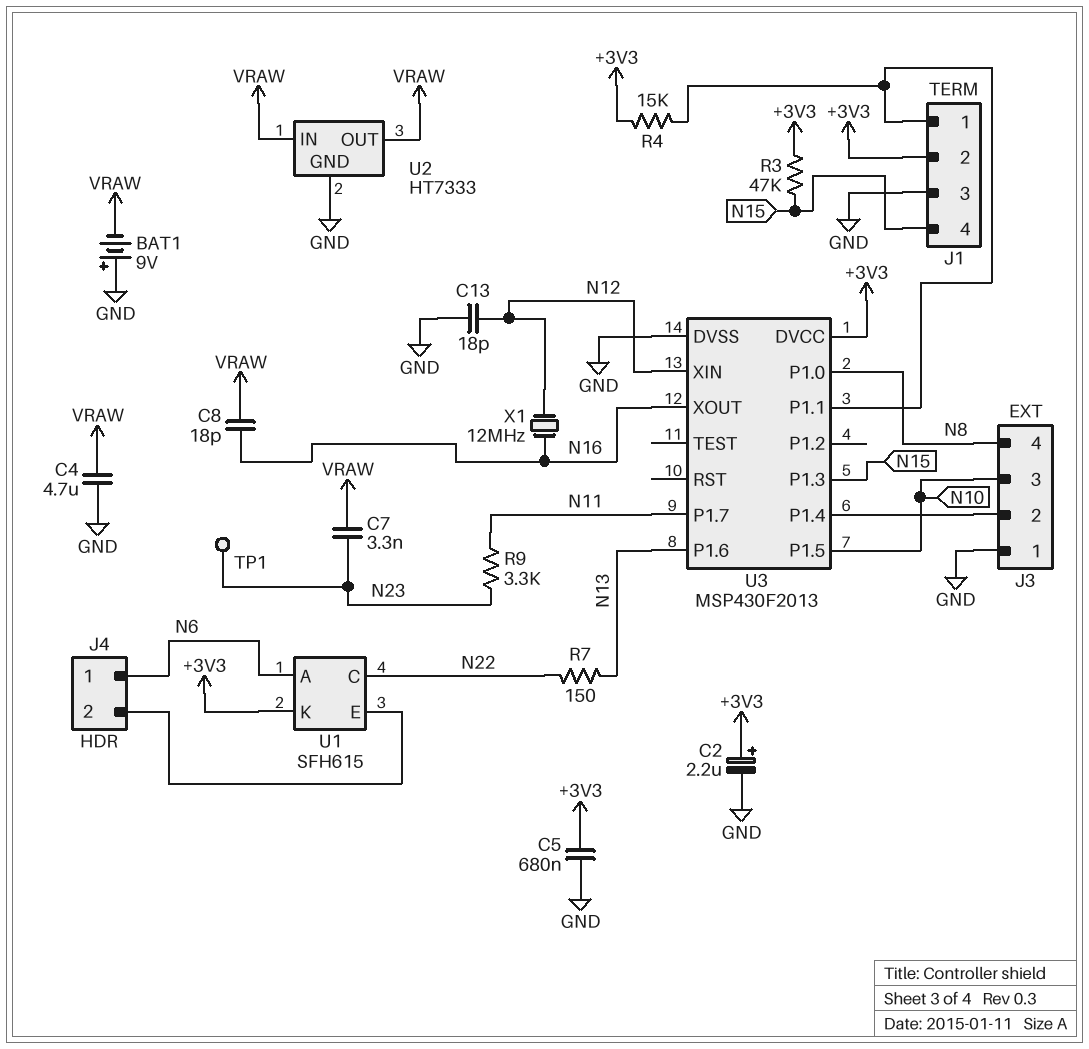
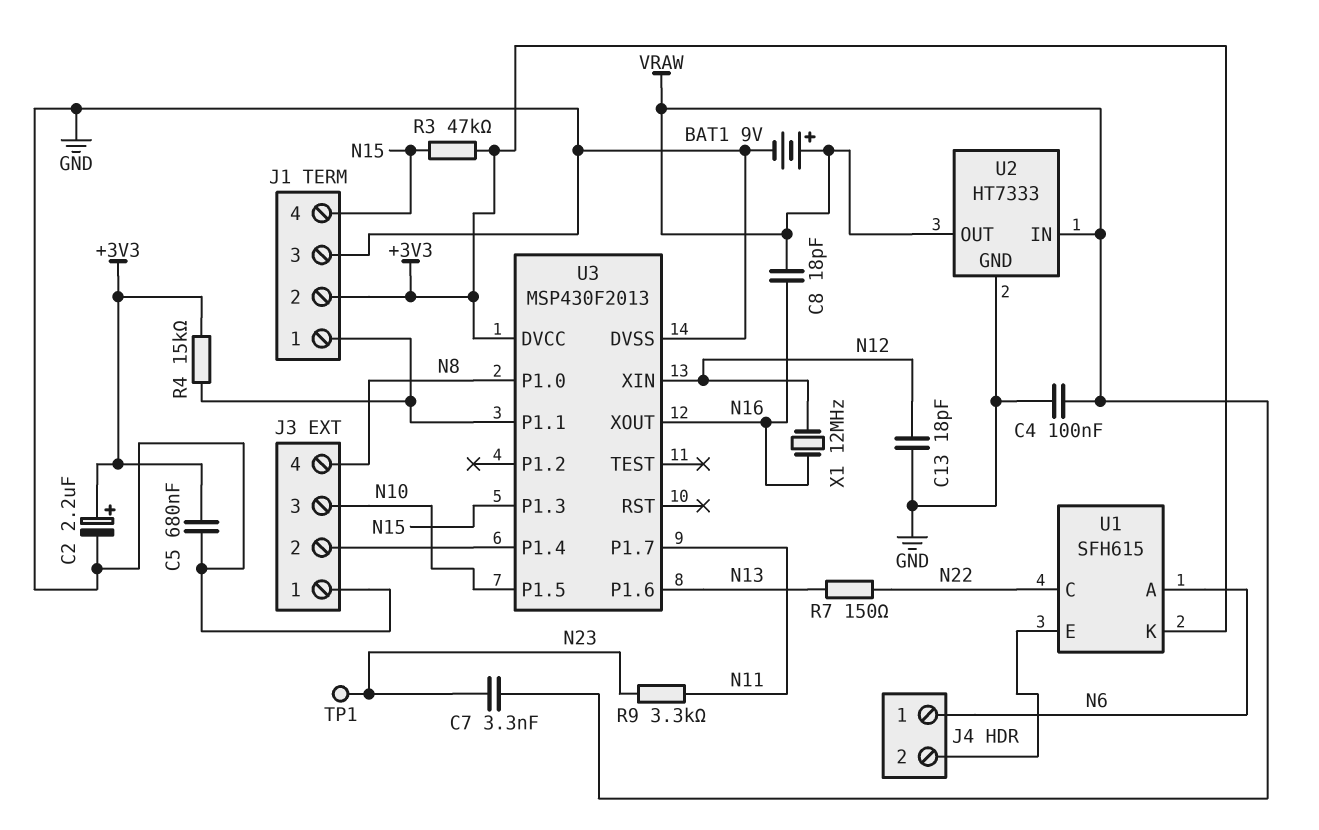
BAT1: 9V (plus GND, minus VRAW) -> 9V (plus VRAW, minus GND)
C4: 4.7uF (GND, VRAW) -> 100nF (GND, VRAW)

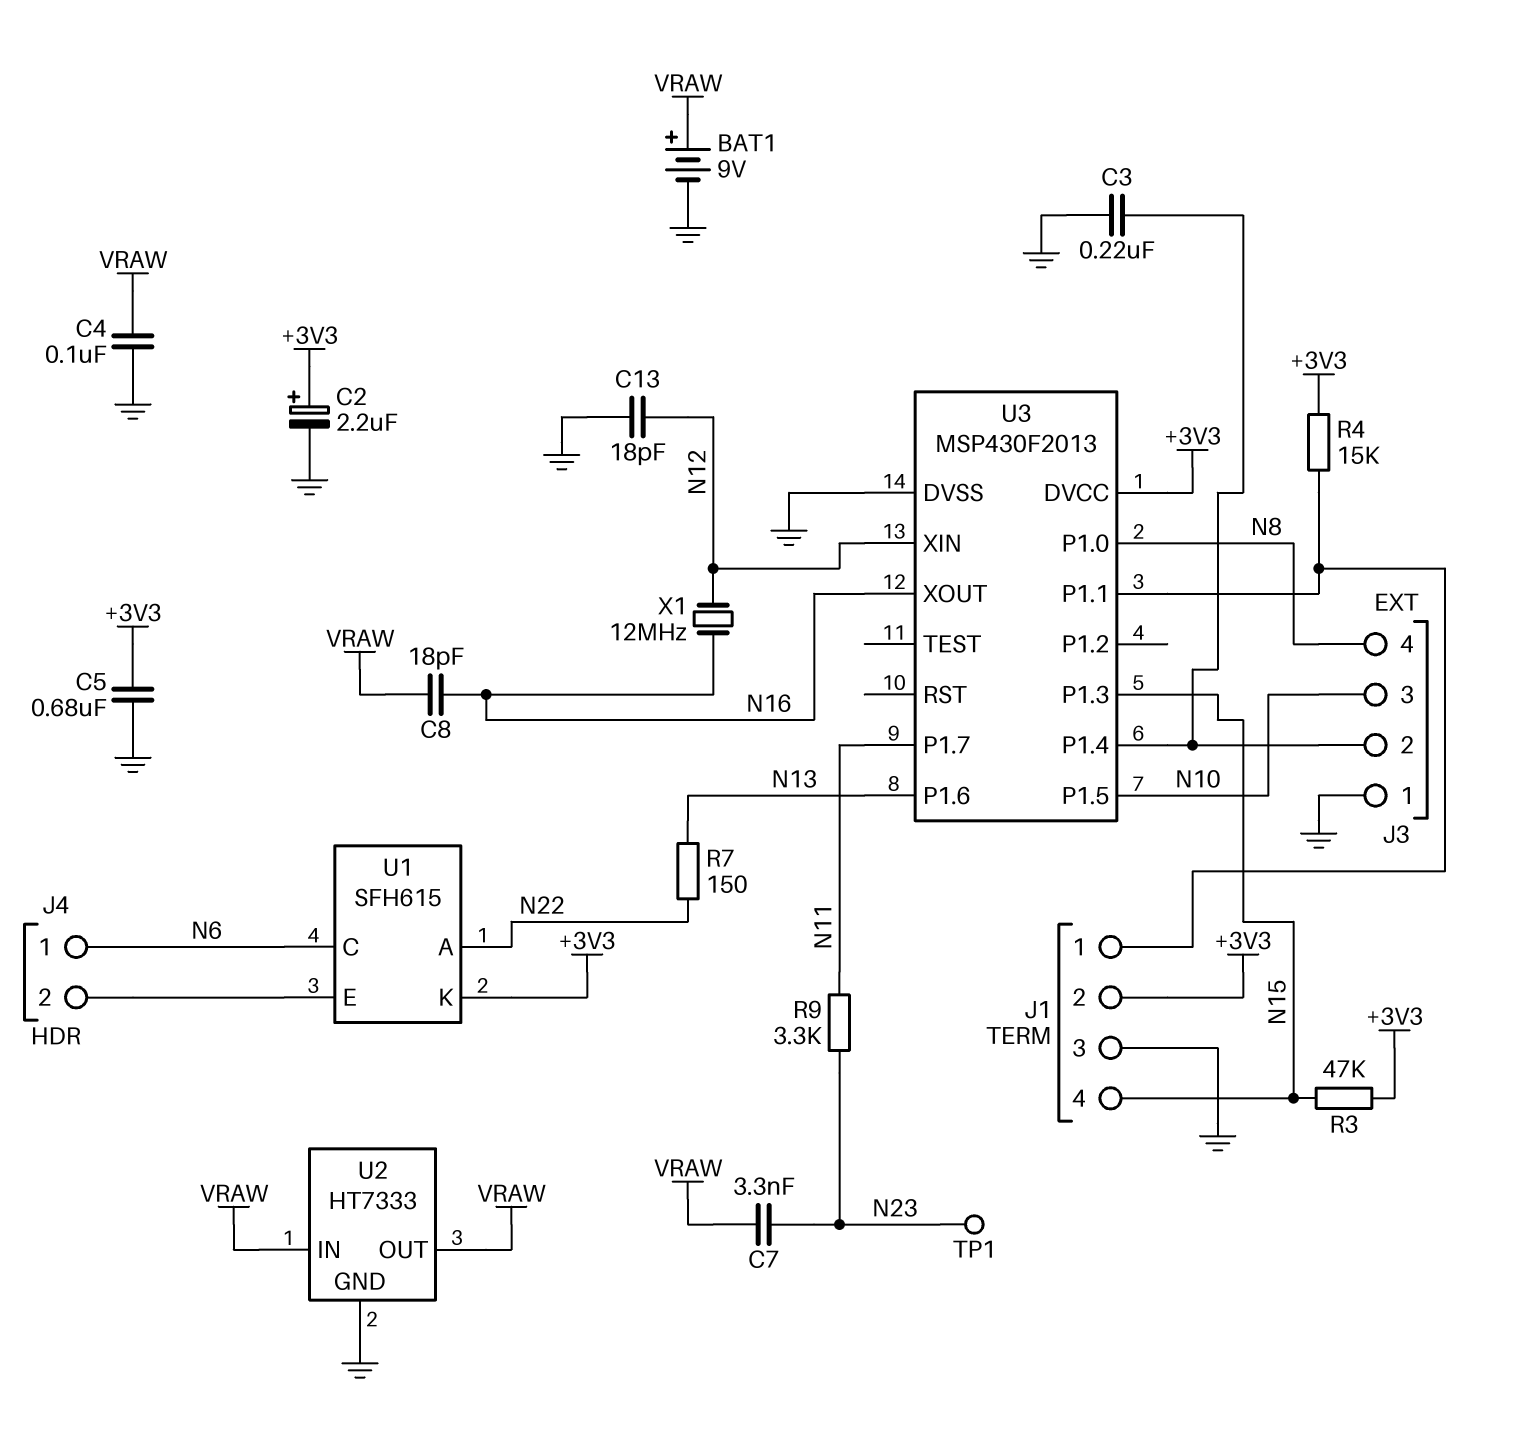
C3: none -> 220nF (GND, J3/2)
U1 pin A: N6 -> N22
U1 pin C: N22 -> N6

